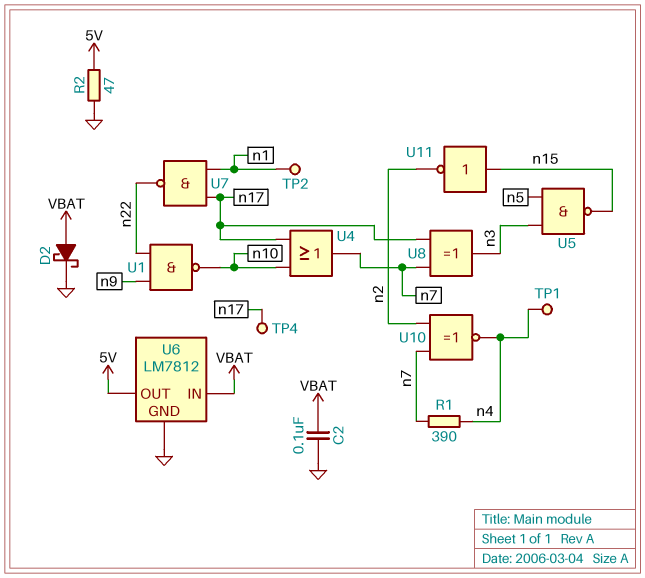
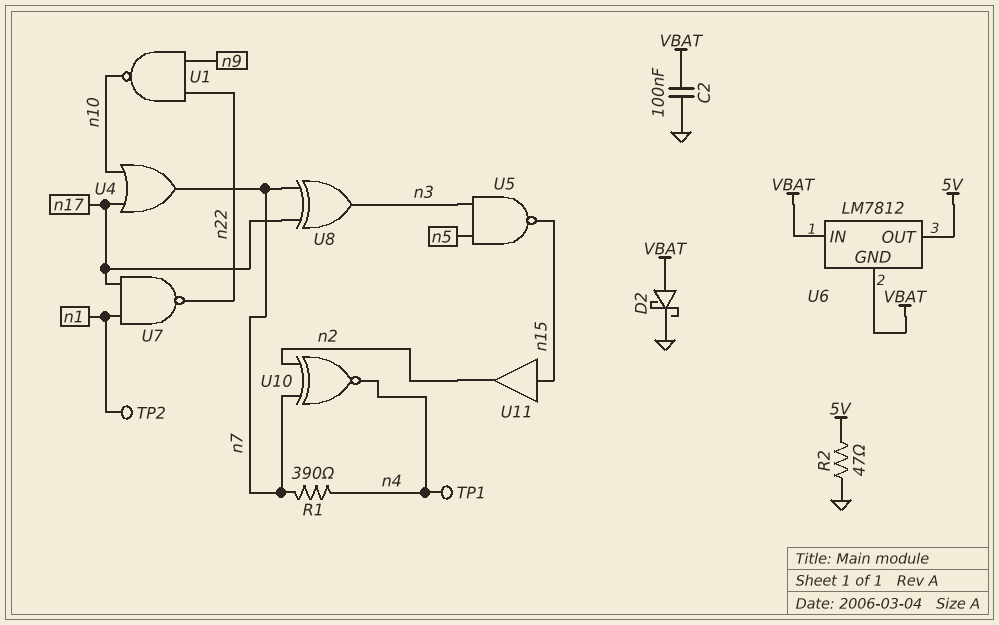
TP4: test point (n17) -> none
U6 pin GND: GND -> VBAT
U11: NOT (in n15, out n2) -> buffer (in n15, out n2)

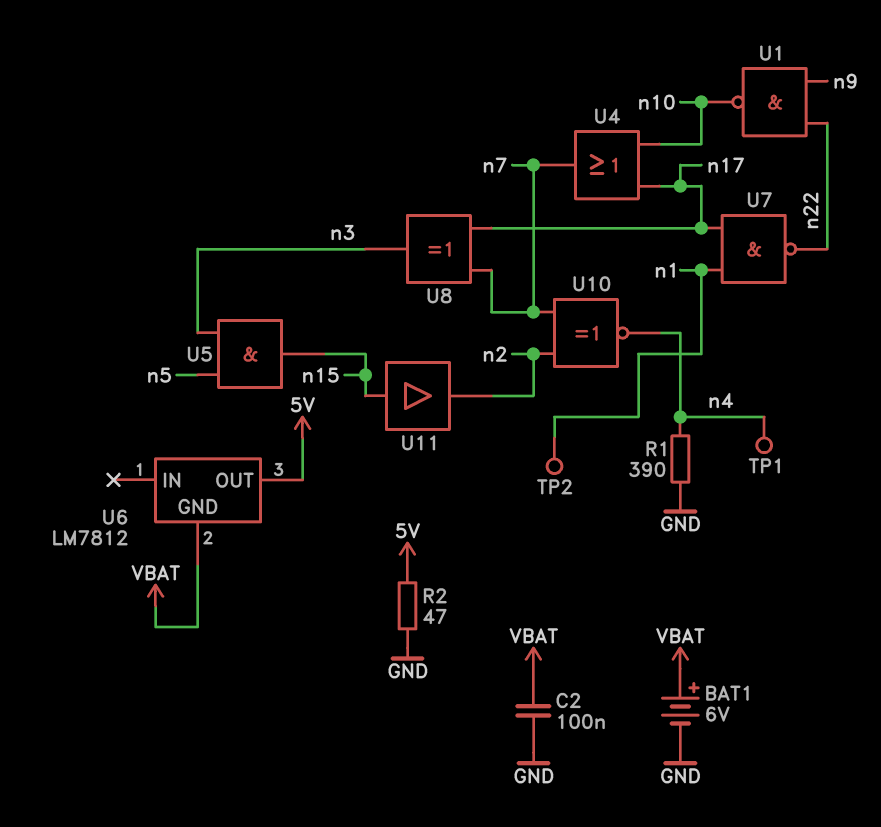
BAT1: none -> 6V (plus VBAT, minus GND)
D2: schottky (A VBAT, K GND) -> none
R1: 390 (n4, n7) -> 390 (GND, n4)
U5: NAND (in n3, in n5, out n15) -> AND (in n3, in n5, out n15)
U6 pin IN: VBAT -> none

